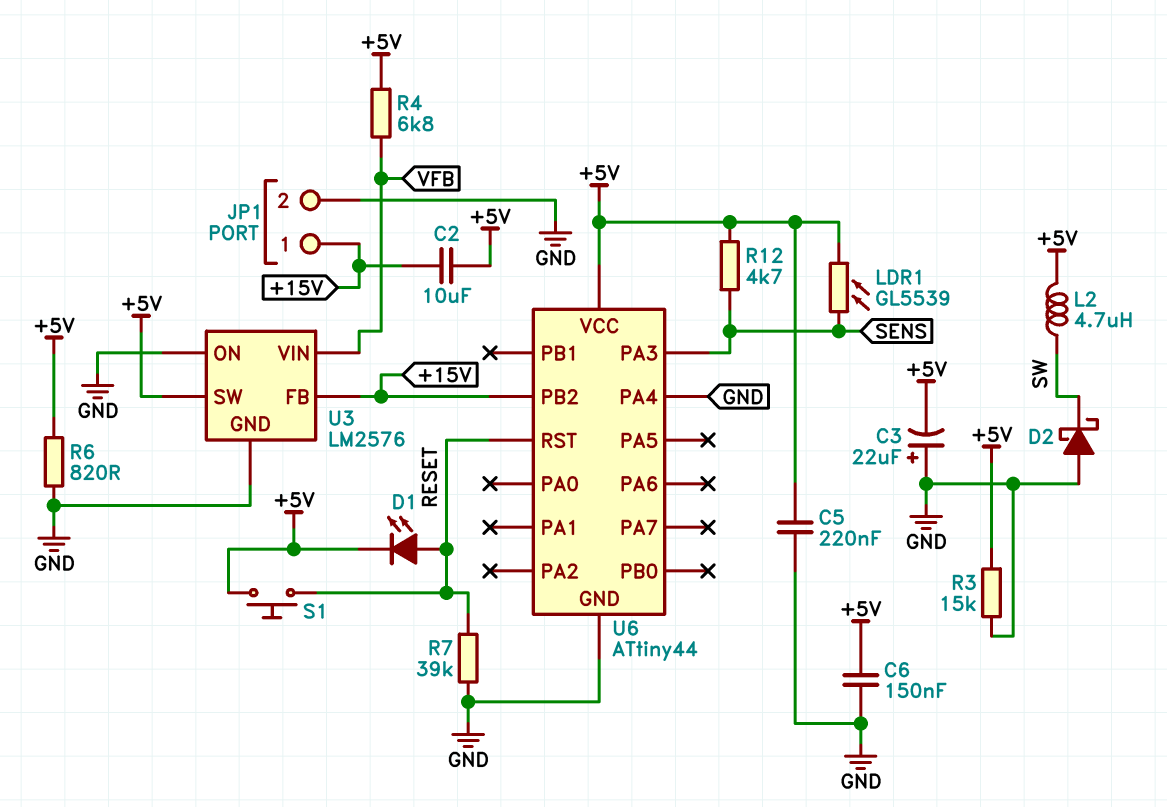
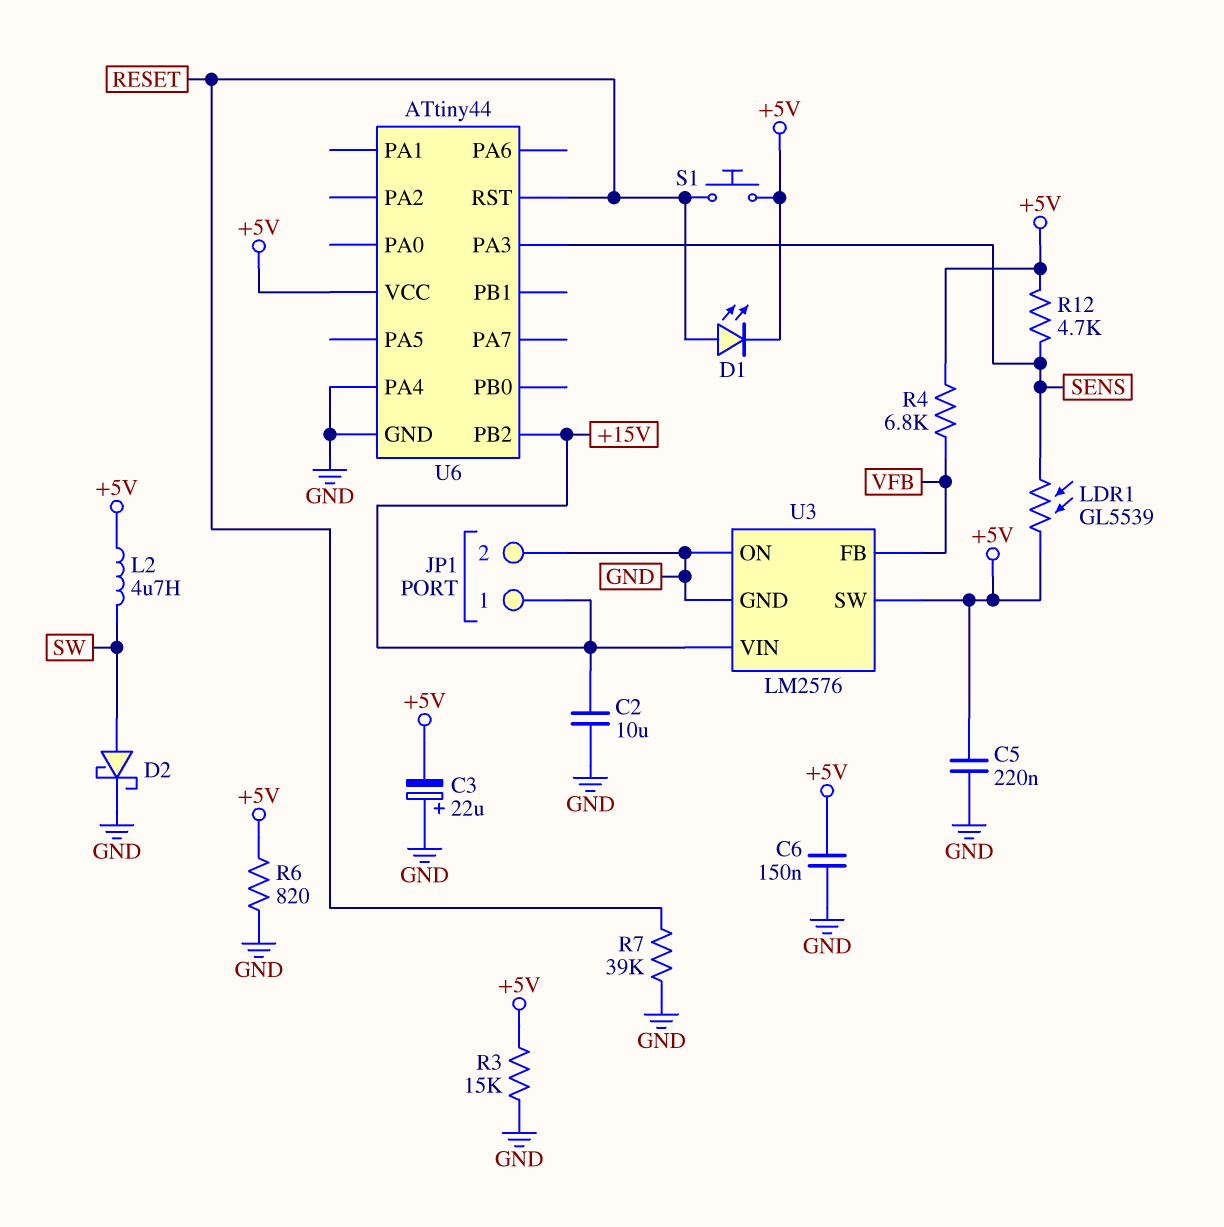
C2: 10uF (+5V, +15V) -> 10uF (+15V, GND)
D2: schottky (A GND, K SW) -> schottky (A SW, K GND)
U3 pin FB: +15V -> VFB
U3 pin VIN: VFB -> +15V

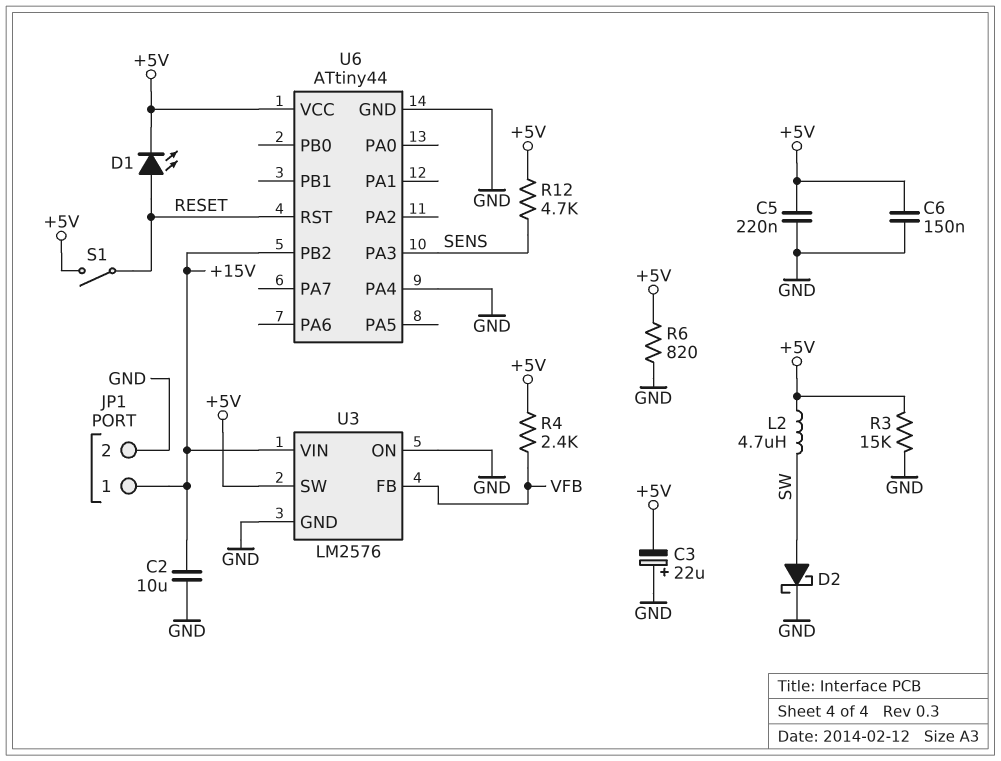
LDR1: GL5539 (+5V, SENS) -> none
R4: 6.8k (+5V, VFB) -> 2.4k (+5V, VFB)
R7: 39k (GND, RESET) -> none
S1: button (+5V, RESET) -> switch (+5V, RESET)

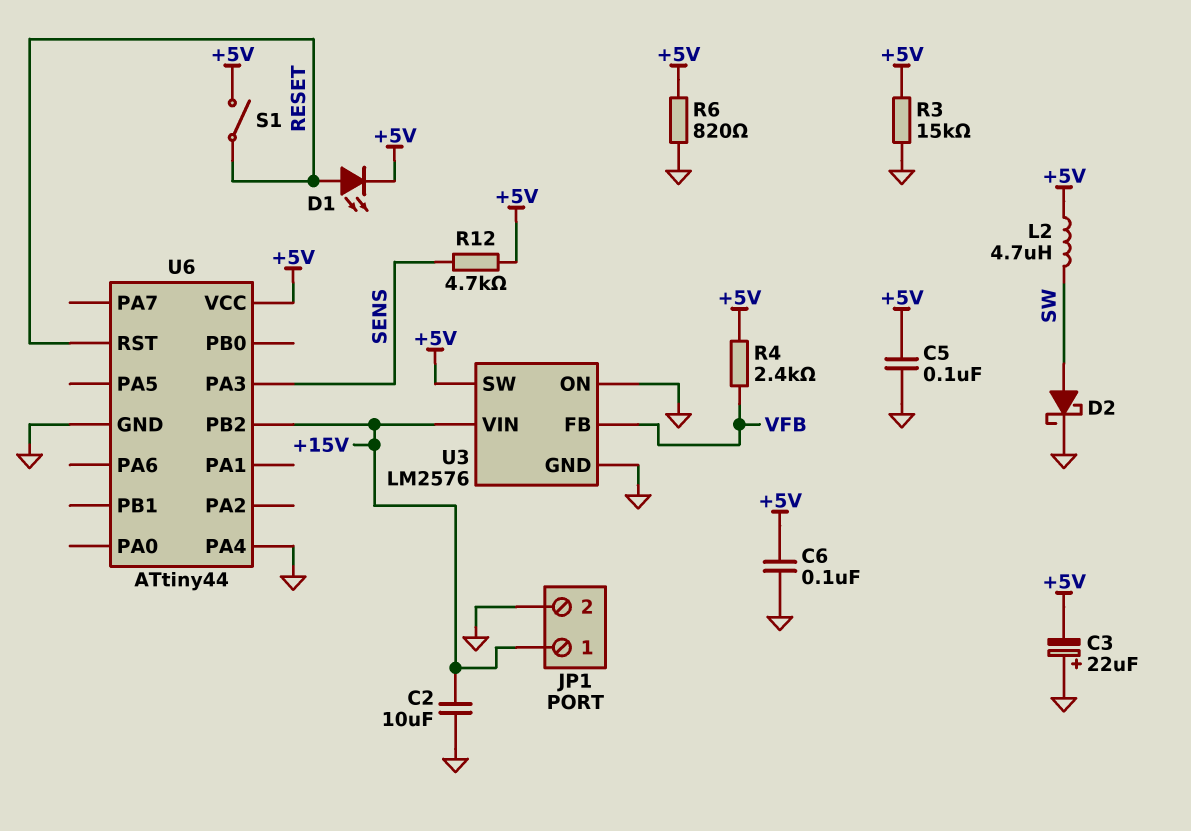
C5: 220nF (+5V, GND) -> 100nF (+5V, GND)
C6: 150nF (+5V, GND) -> 100nF (+5V, GND)

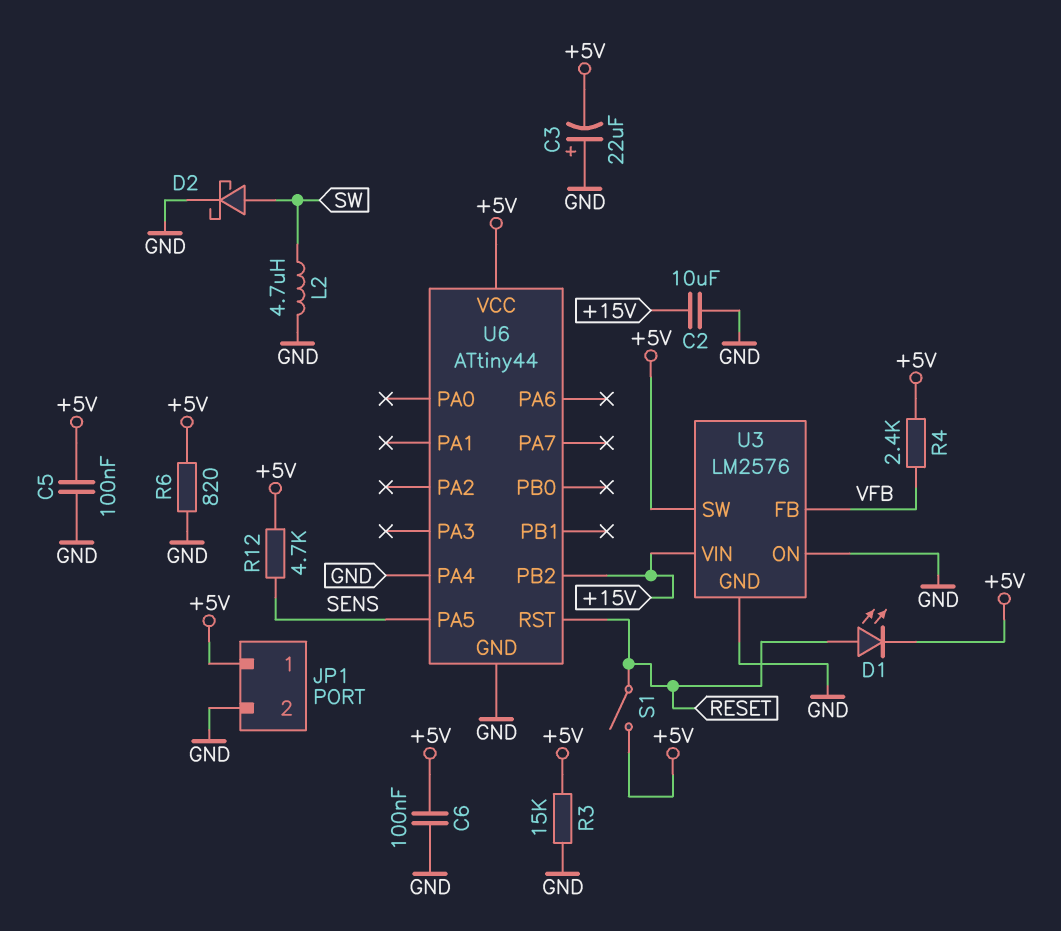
JP1 pin 1: +15V -> +5V
L2: 4.7uH (+5V, SW) -> 4.7uH (GND, SW)
U6 pin PA3: SENS -> none
U6 pin PA5: none -> SENS

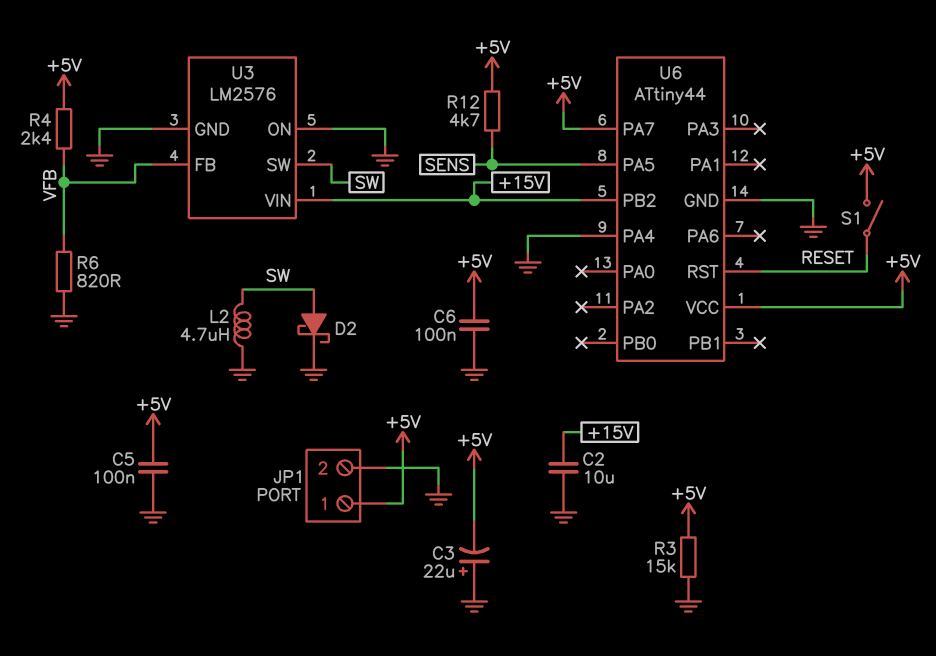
D1: LED (A RESET, K +5V) -> none
R6: 820 (+5V, GND) -> 820 (GND, VFB)
U3 pin SW: +5V -> SW
U6 pin PA7: none -> +5V

